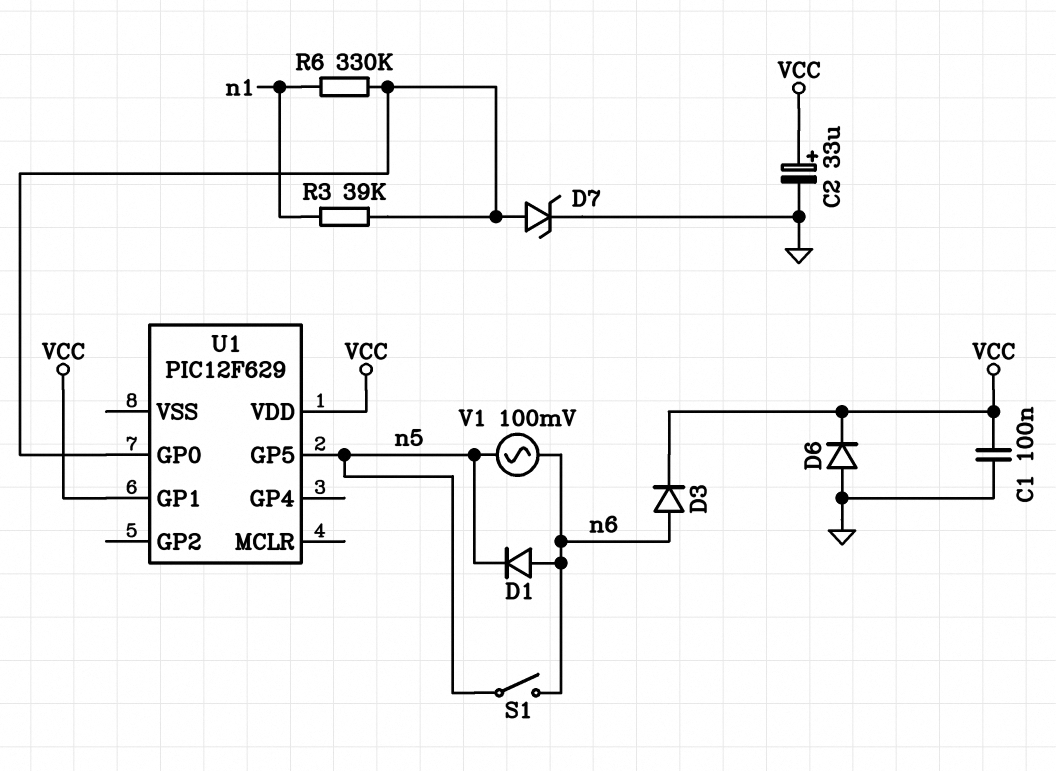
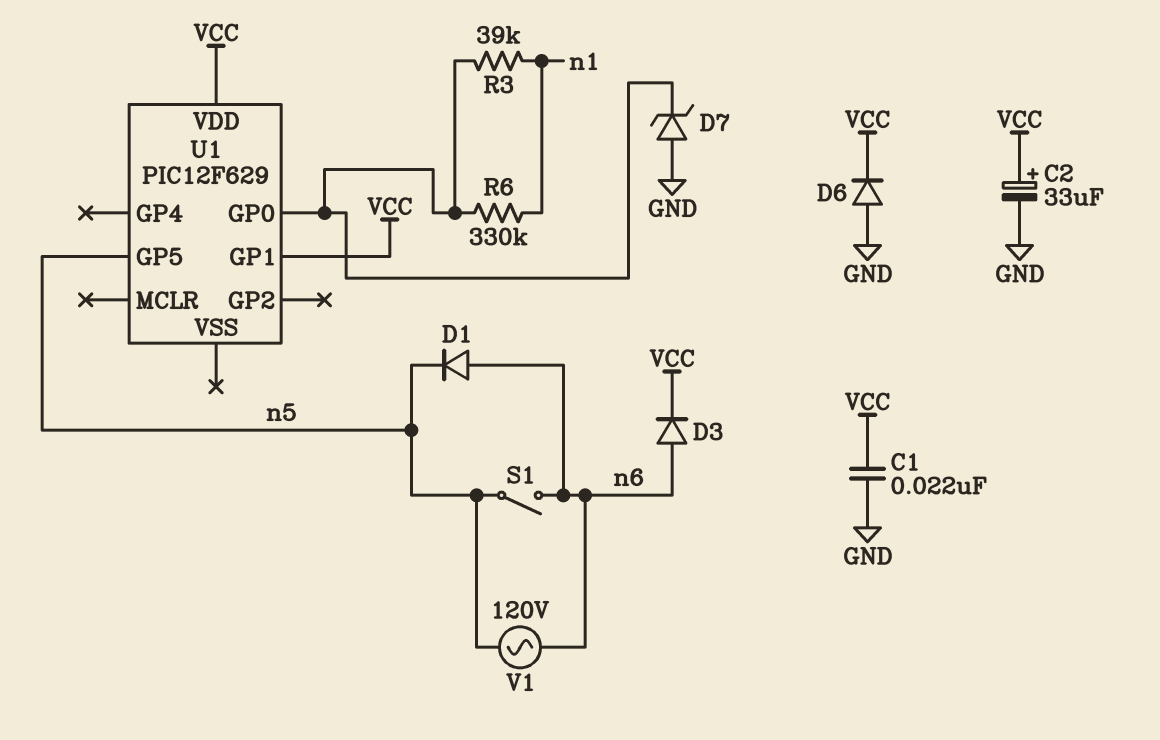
C1: 100nF (GND, VCC) -> 22nF (GND, VCC)
D7: zener (A U1/GP0, K GND) -> zener (A GND, K U1/GP0)
V1: AC 100mV (n5, n6) -> AC 120V (n5, n6)

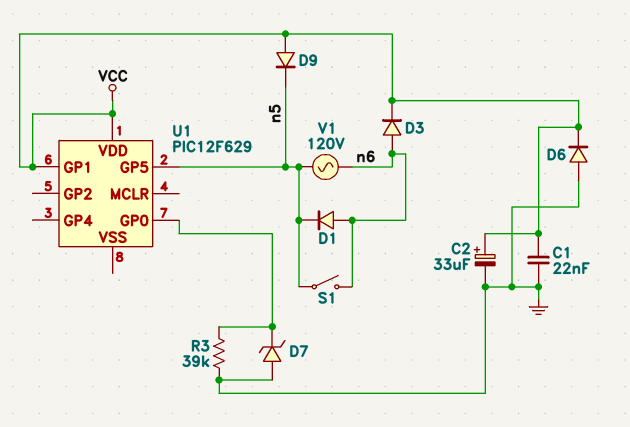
D9: none -> diode (A VCC, K n5)
R3: 39k (U1/GP0, n1) -> 39k (GND, U1/GP0)
R6: 330k (U1/GP0, n1) -> none

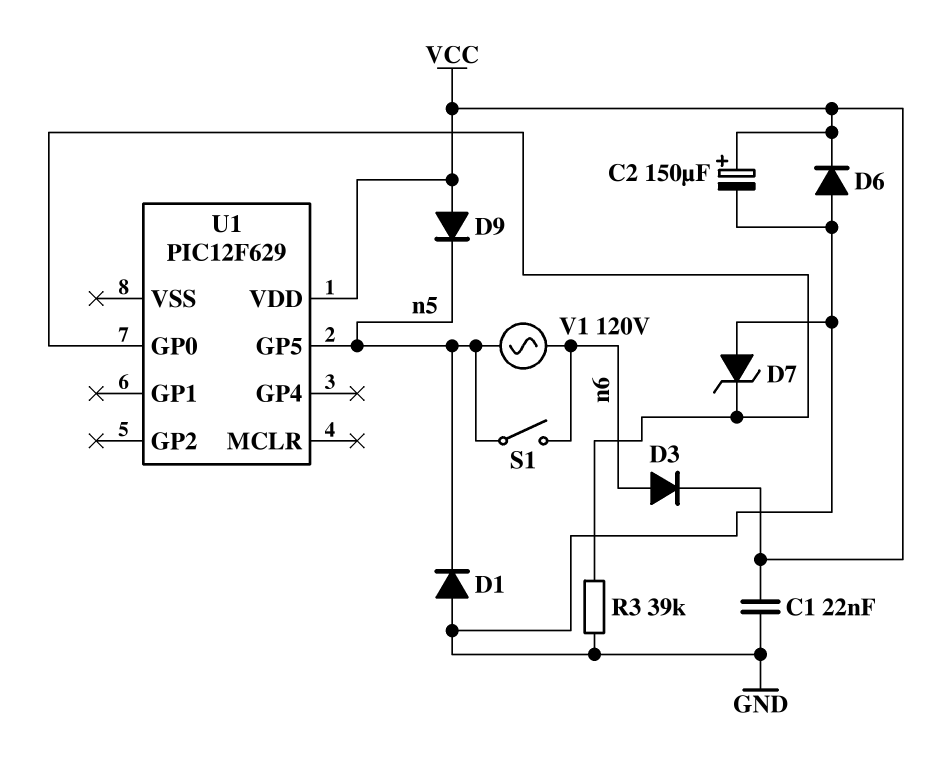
C2: 33uF (plus VCC, minus GND) -> 150uF (plus VCC, minus GND)
D1: diode (A n6, K n5) -> diode (A GND, K n5)
U1 pin GP1: VCC -> none

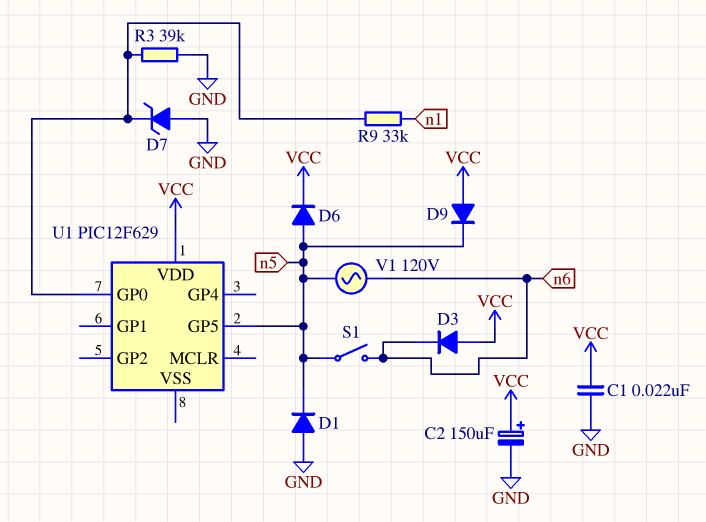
D3: diode (A n6, K VCC) -> diode (A VCC, K n6)
D6: diode (A GND, K VCC) -> diode (A n5, K VCC)
R9: none -> 33k (U1/GP0, n1)

